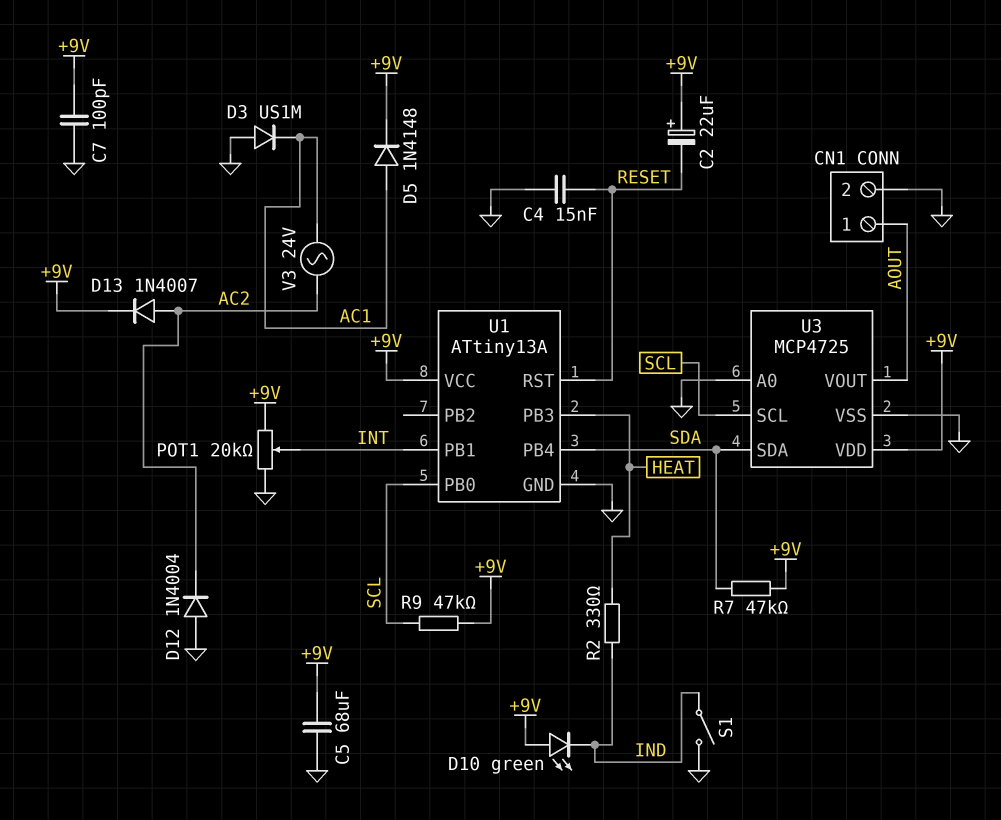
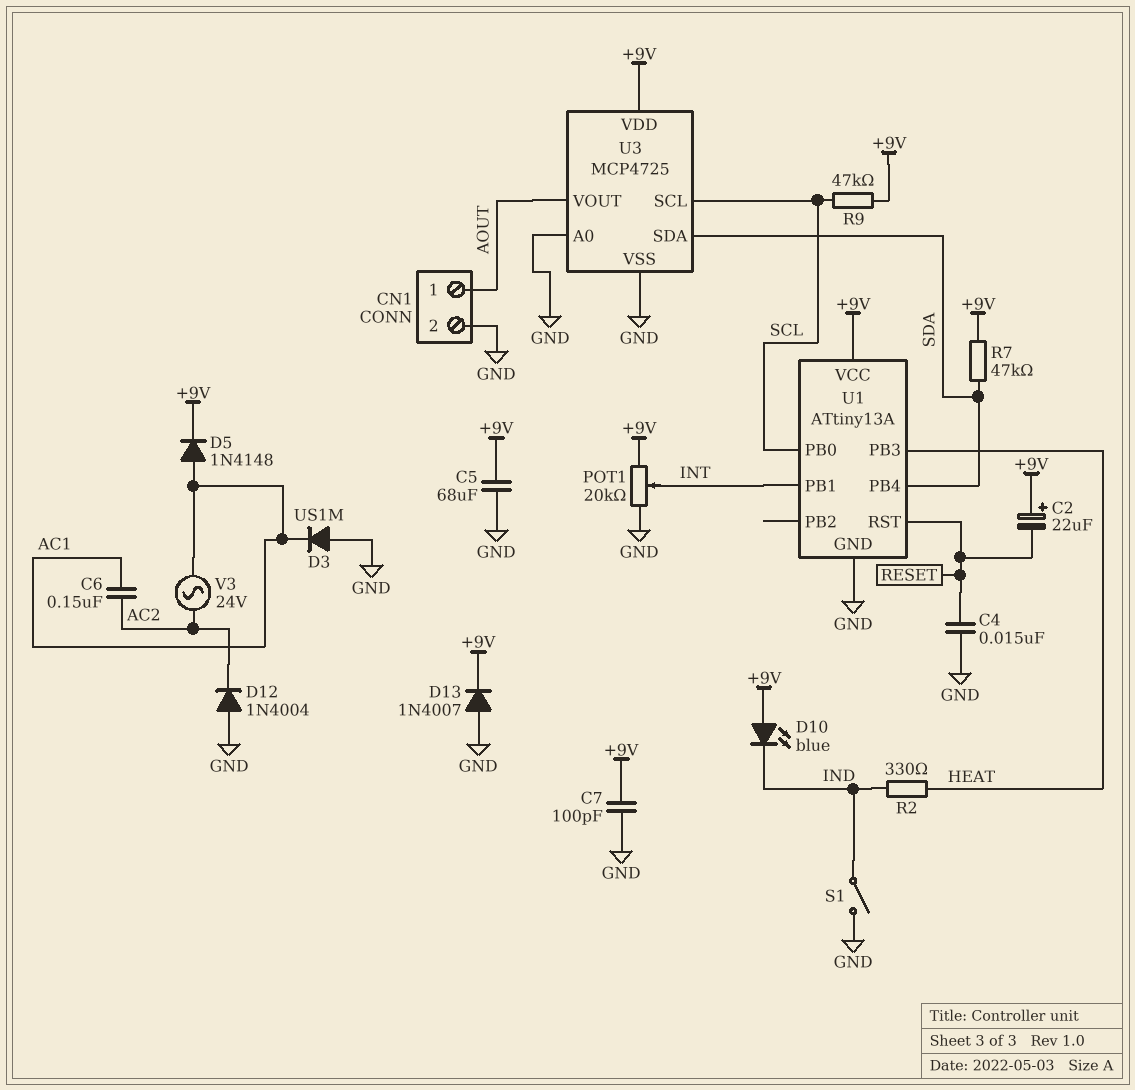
C6: none -> 150nF (AC1, AC2)
D10: LED green (A +9V, K IND) -> LED blue (A +9V, K IND)
D13: diode 1N4007 (A AC2, K +9V) -> diode 1N4007 (A GND, K +9V)

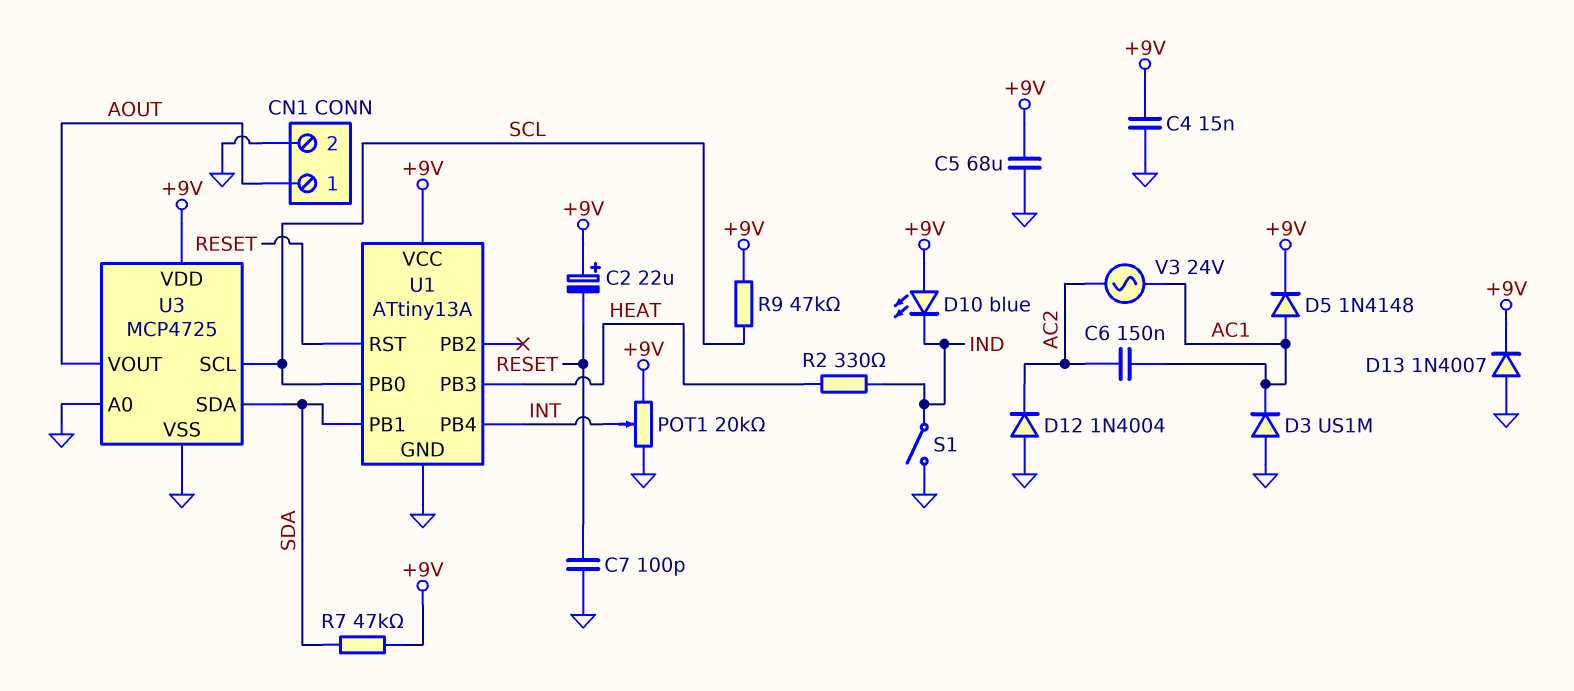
C4: 15nF (GND, RESET) -> 15nF (+9V, GND)
C7: 100pF (+9V, GND) -> 100pF (GND, RESET)
U1 pin PB1: INT -> SDA
U1 pin PB4: SDA -> INT

